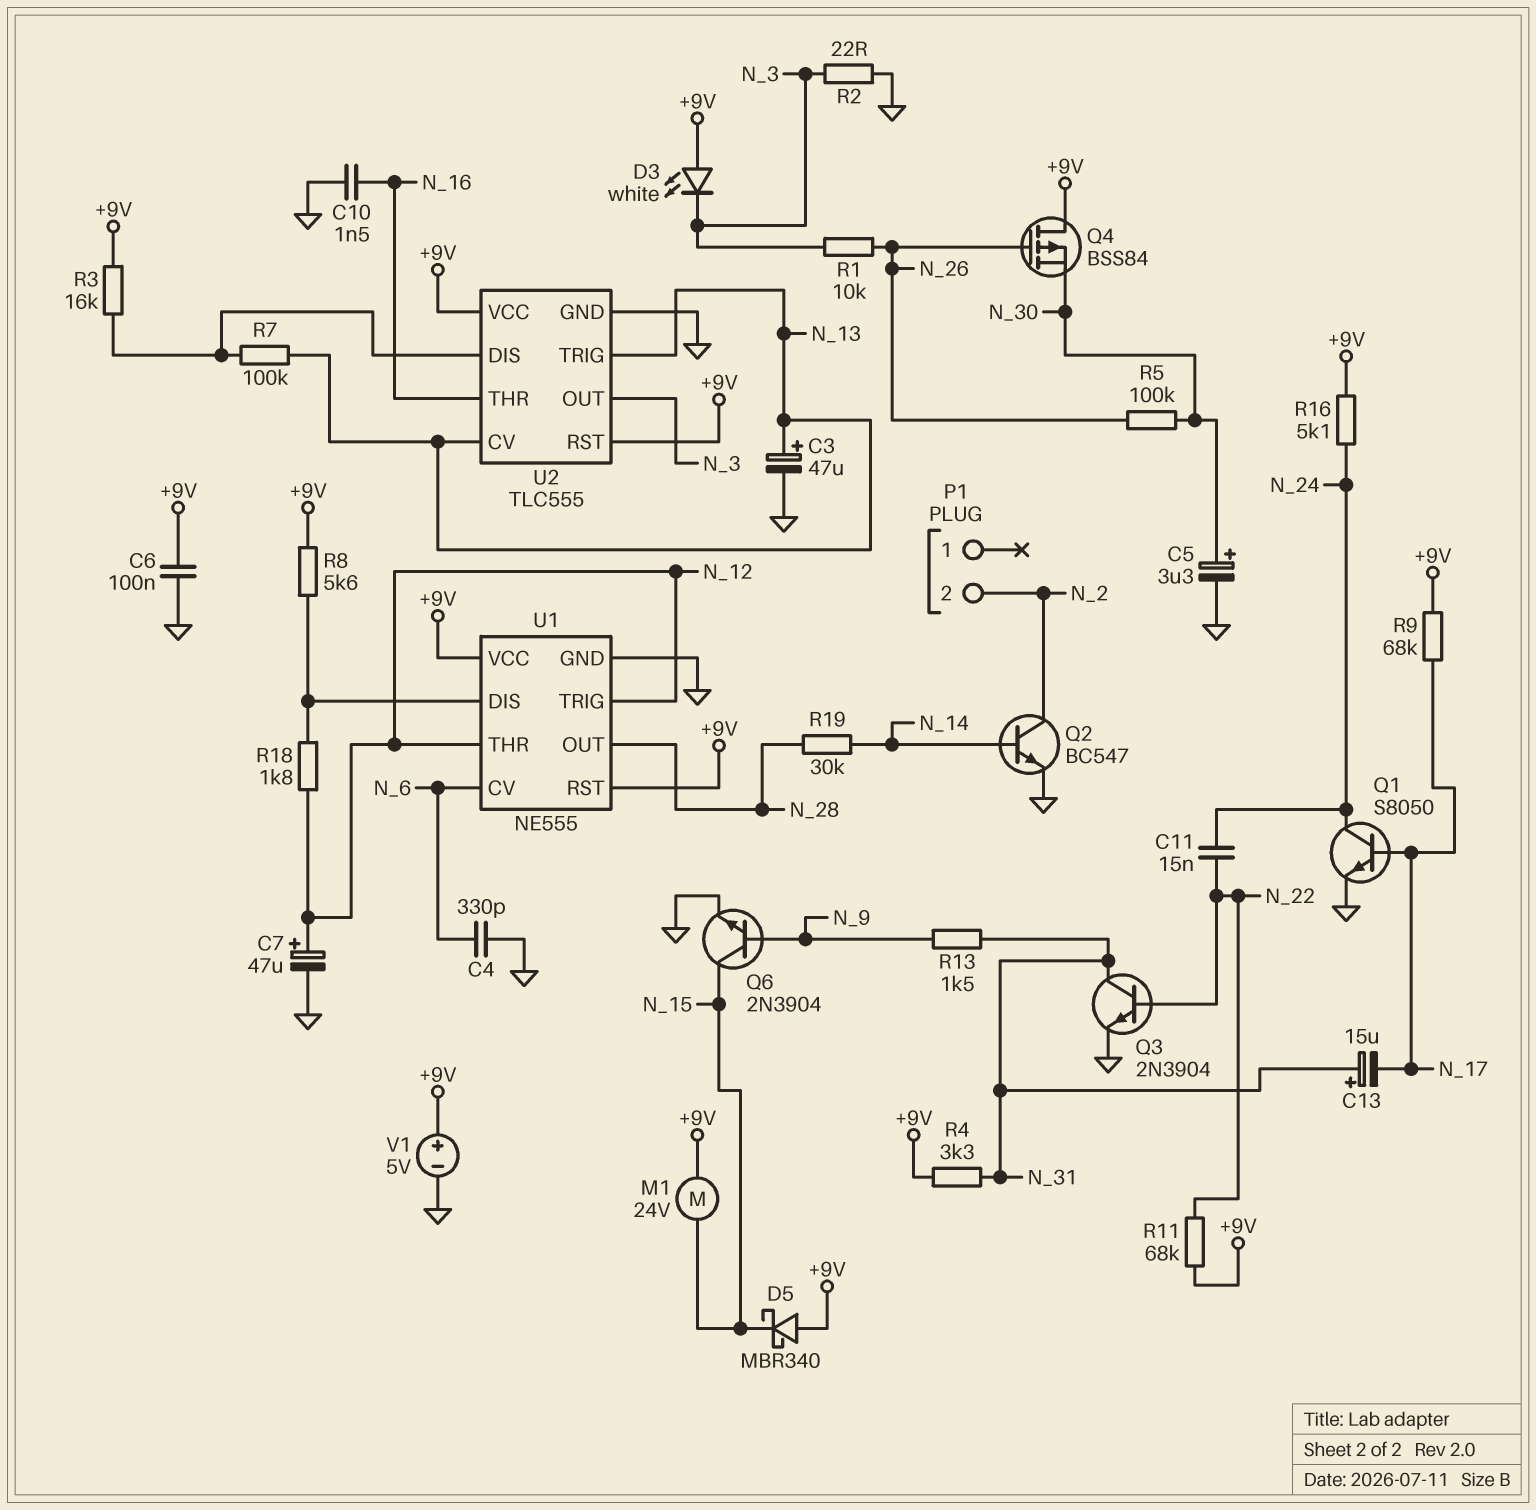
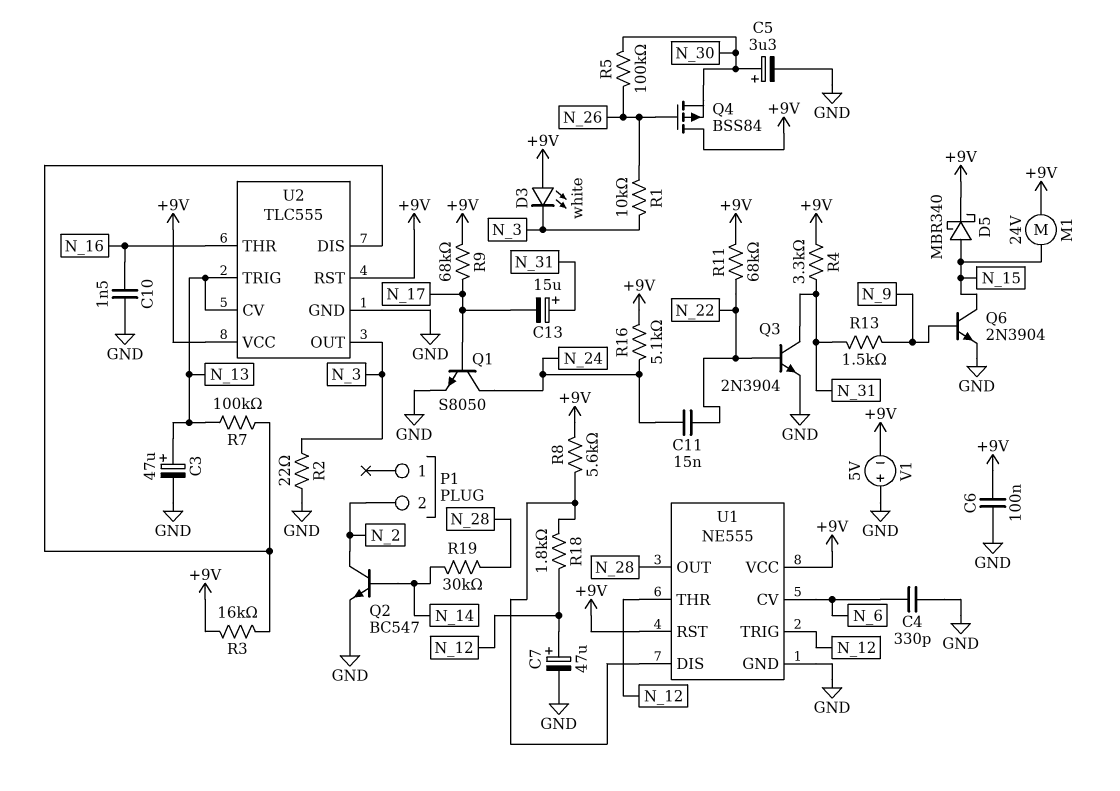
D5: schottky MBR340 (A +9V, K N_15) -> schottky MBR340 (A N_15, K +9V)
V1: 5V (plus +9V, minus GND) -> 5V (plus GND, minus +9V)

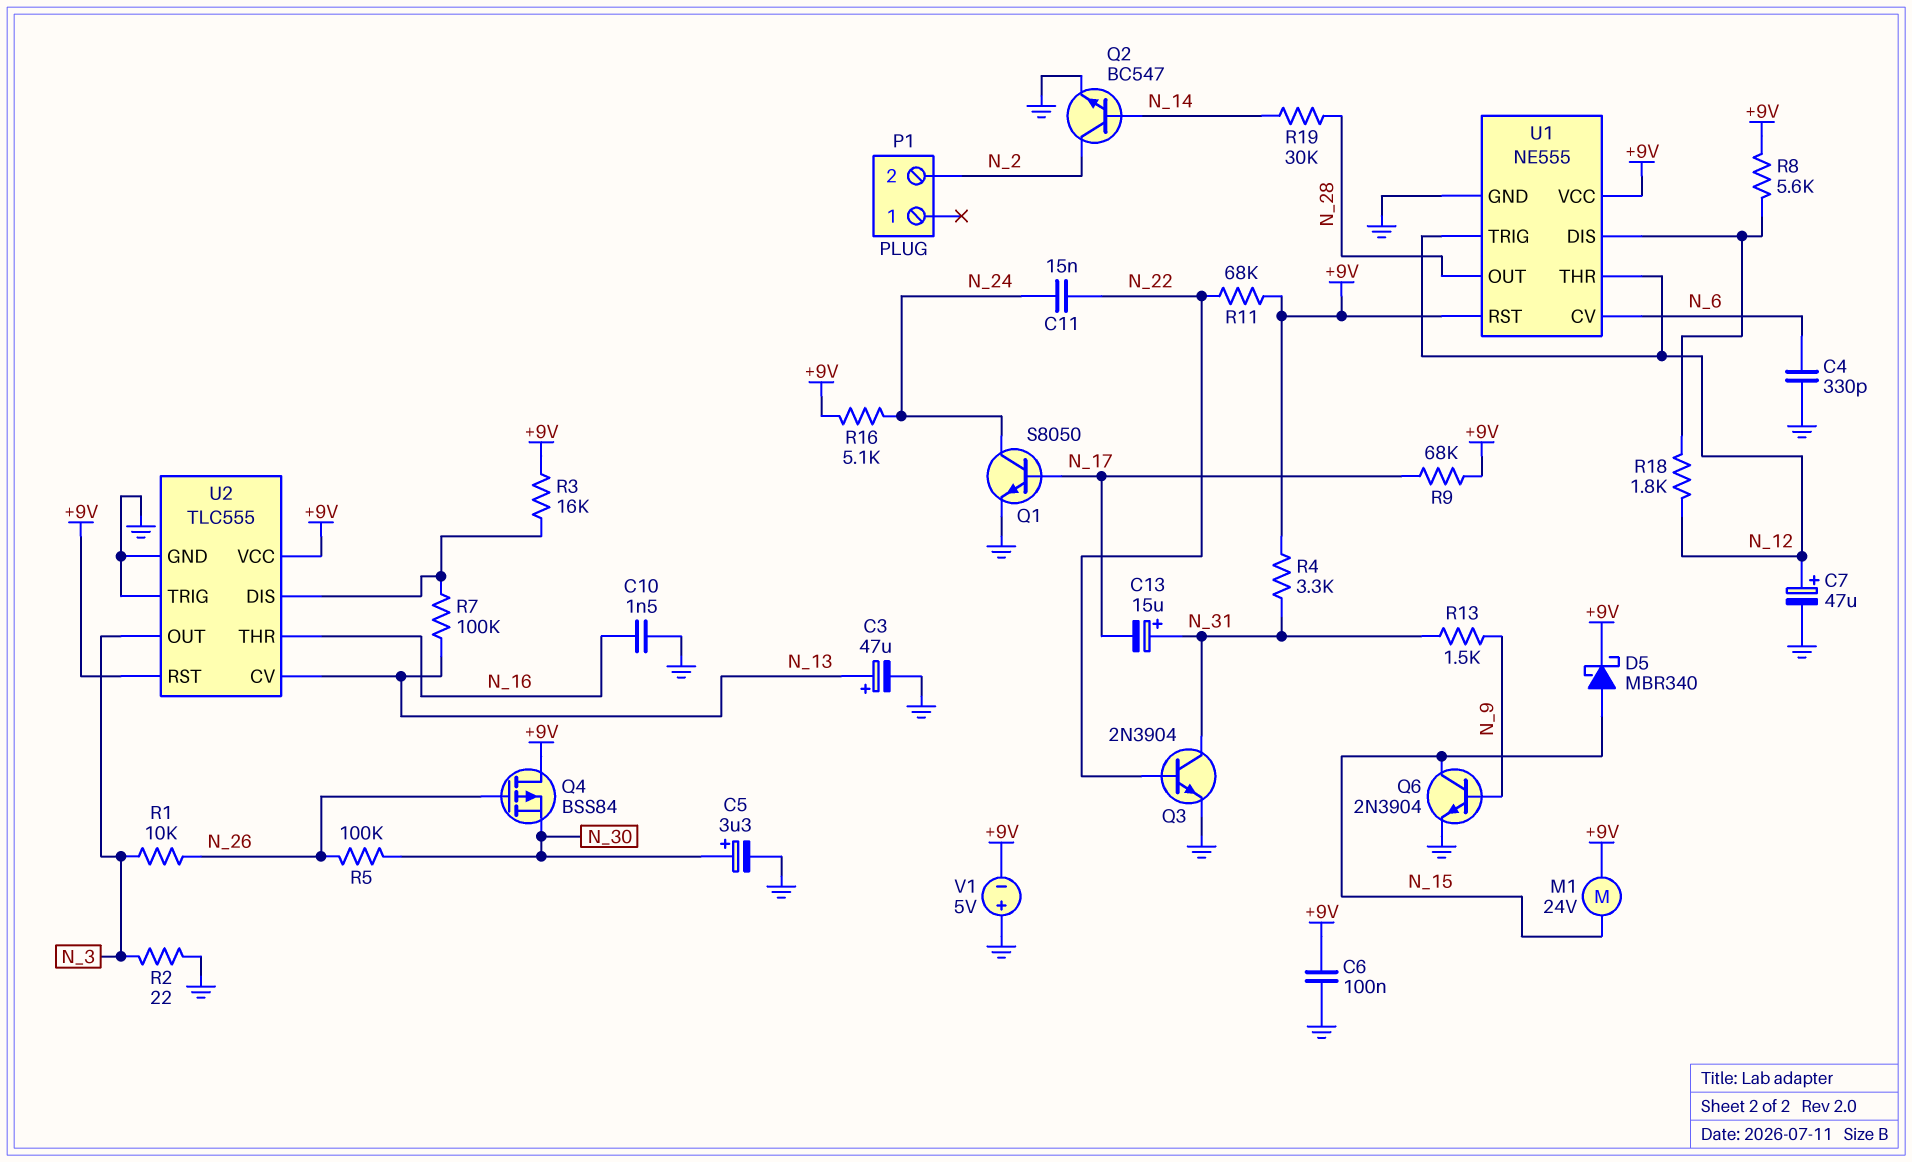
D3: LED white (A +9V, K N_3) -> none
U2 pin TRIG: N_13 -> GND

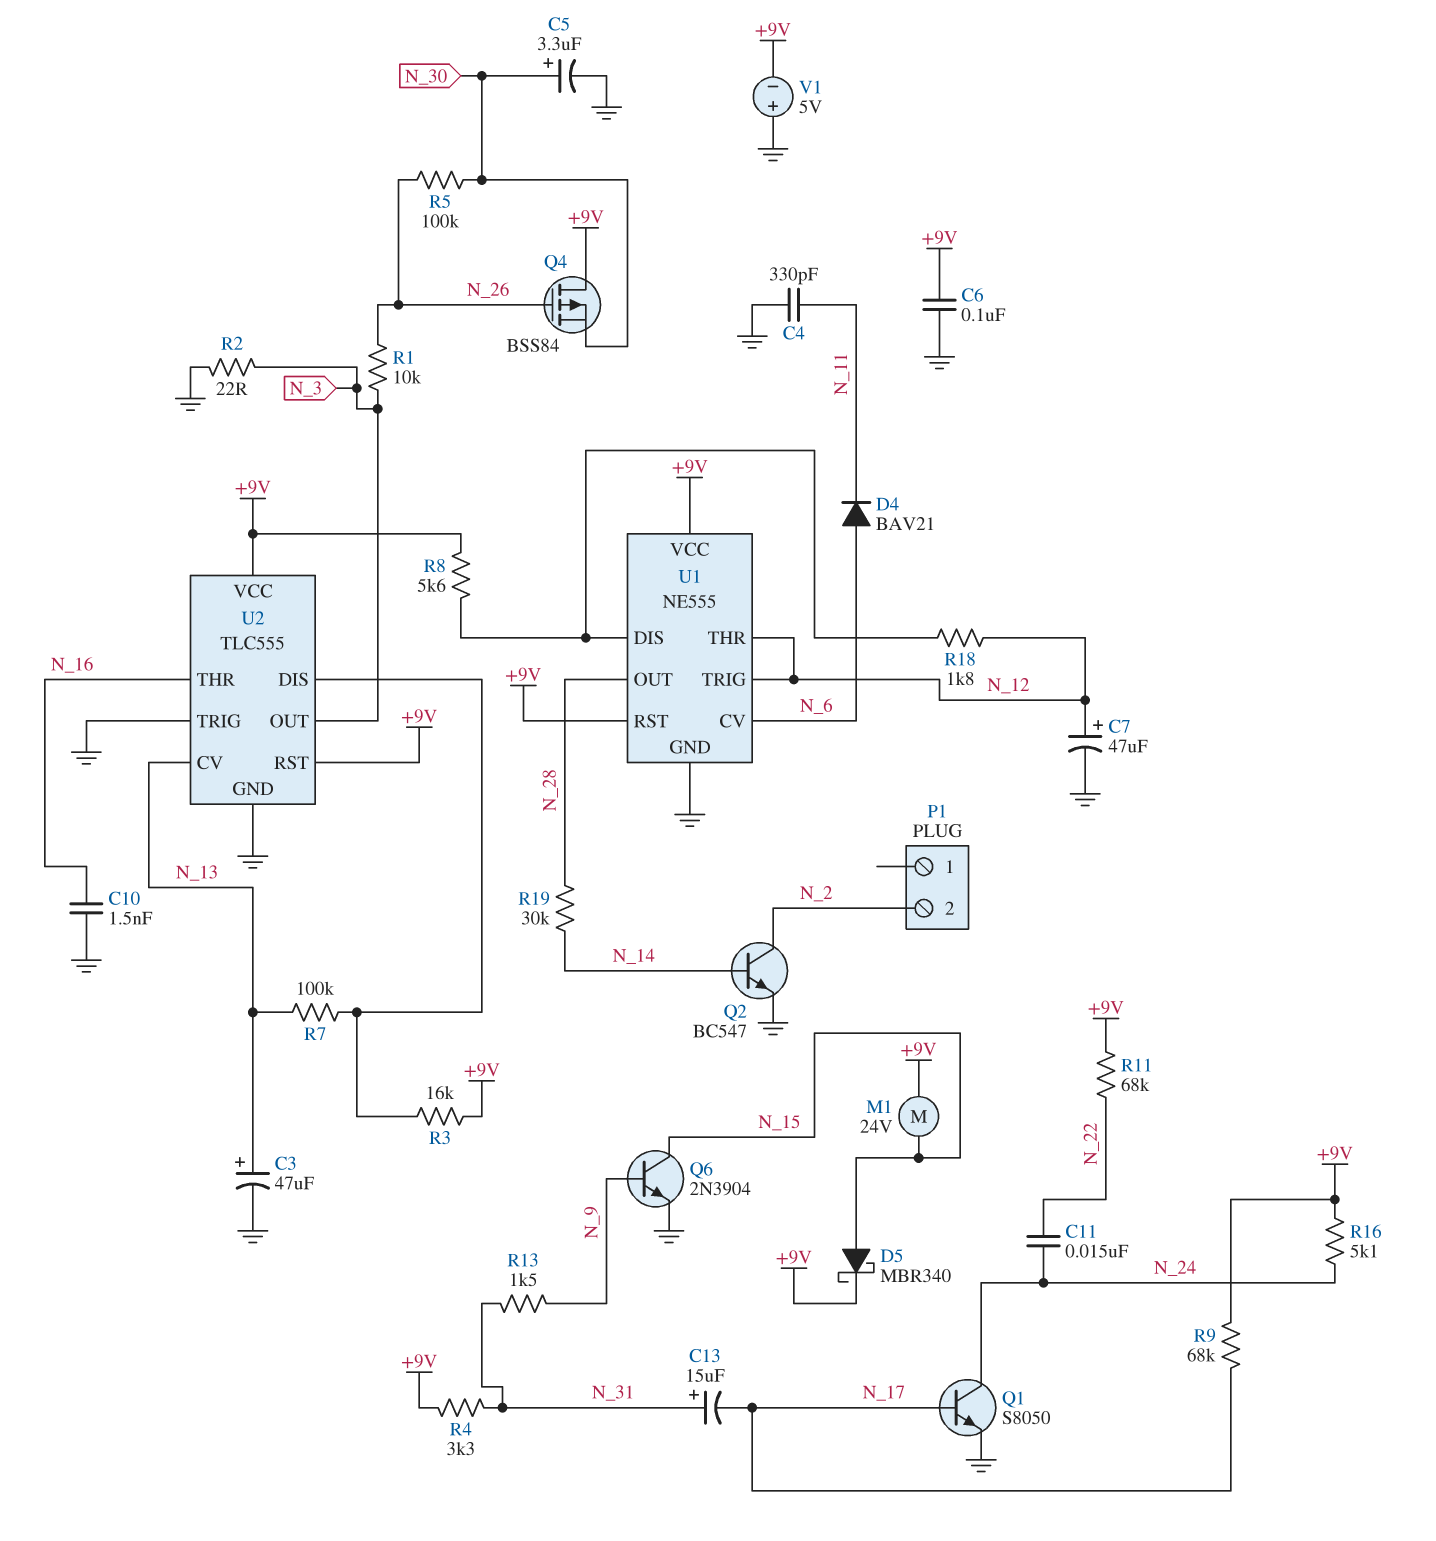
C4: 330pF (GND, N_6) -> 330pF (GND, N_11)
D4: none -> diode BAV21 (A N_6, K N_11)
Q3: NPN 2N3904 (B N_22, C N_31, E GND) -> none

